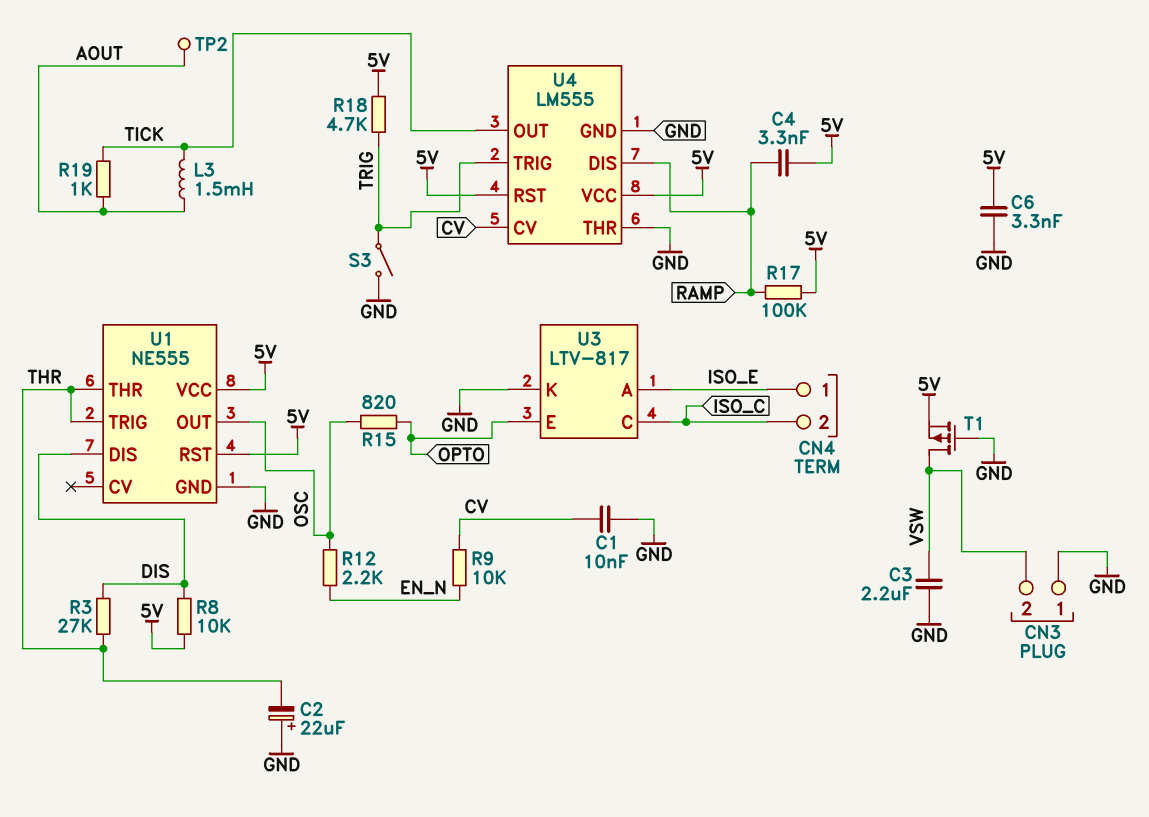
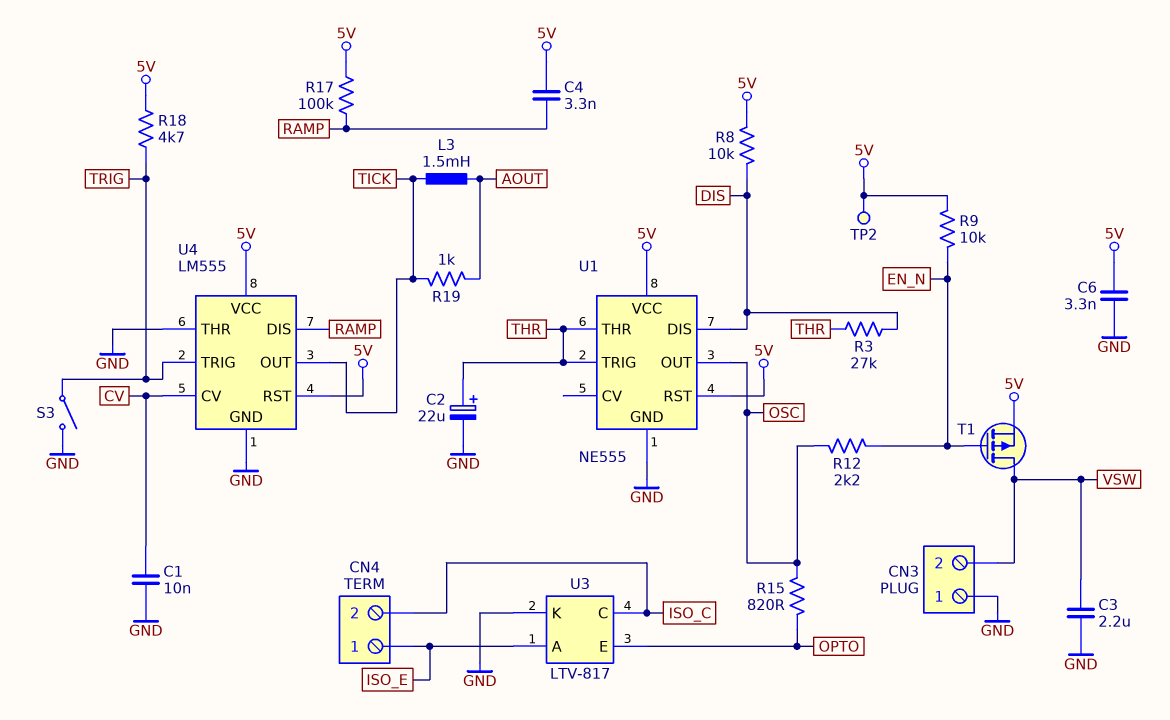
C2: 22uF (plus GND, minus THR) -> 22uF (plus THR, minus GND)
R9: 10k (CV, EN_N) -> 10k (5V, EN_N)
T1: PMOS (G GND, D VSW, S 5V) -> PMOS (G EN_N, D VSW, S 5V)
TP2: test point (AOUT) -> test point (5V)

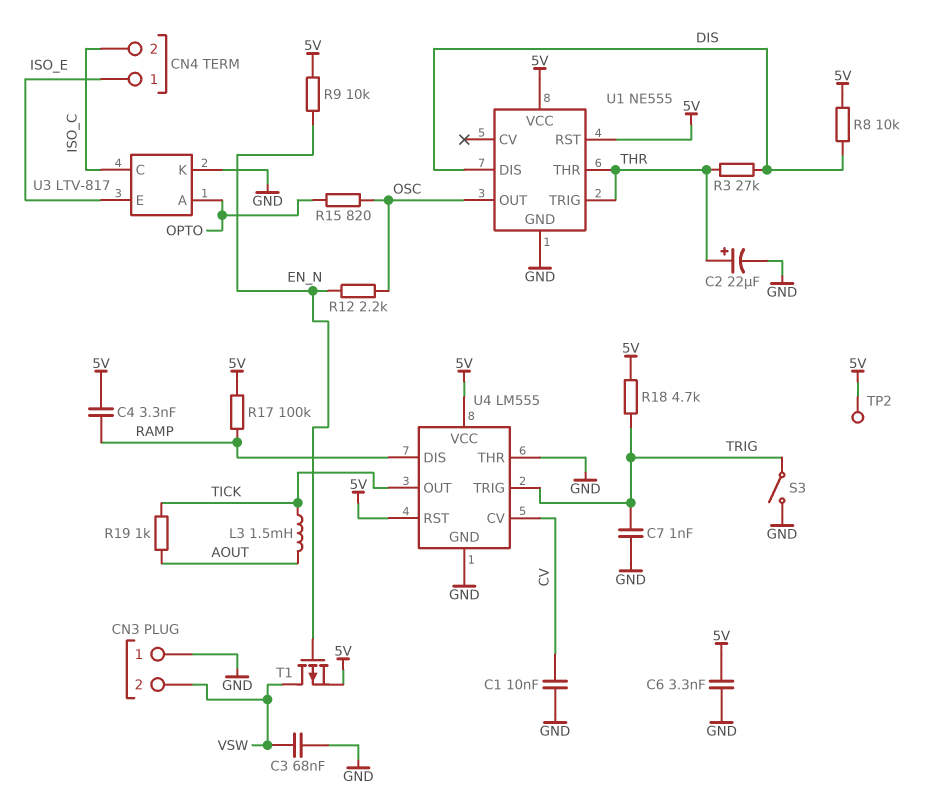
C3: 2.2uF (GND, VSW) -> 68nF (GND, VSW)
C7: none -> 1nF (GND, TRIG)
U3 pin A: ISO_E -> OPTO
U3 pin E: OPTO -> ISO_E

